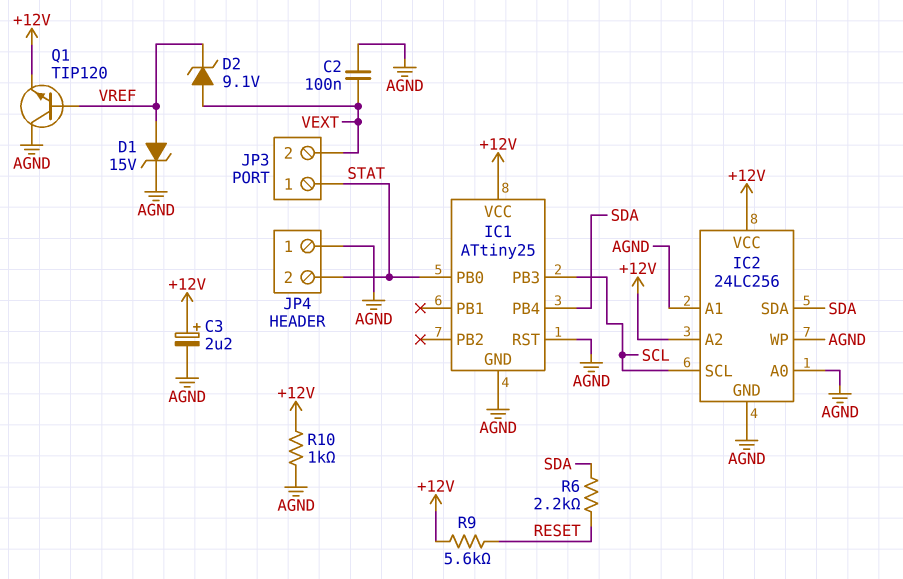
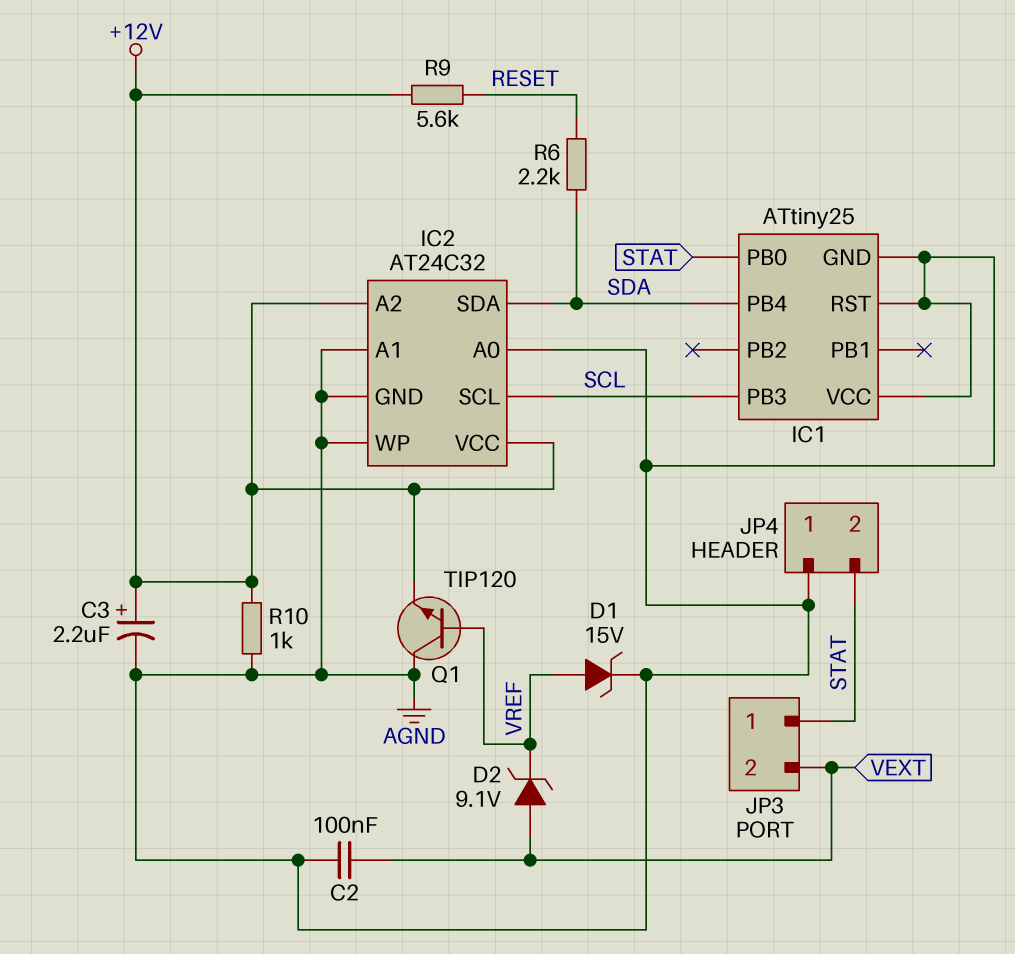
IC1 pin VCC: +12V -> AGND
IC2: 24LC256 -> AT24C32

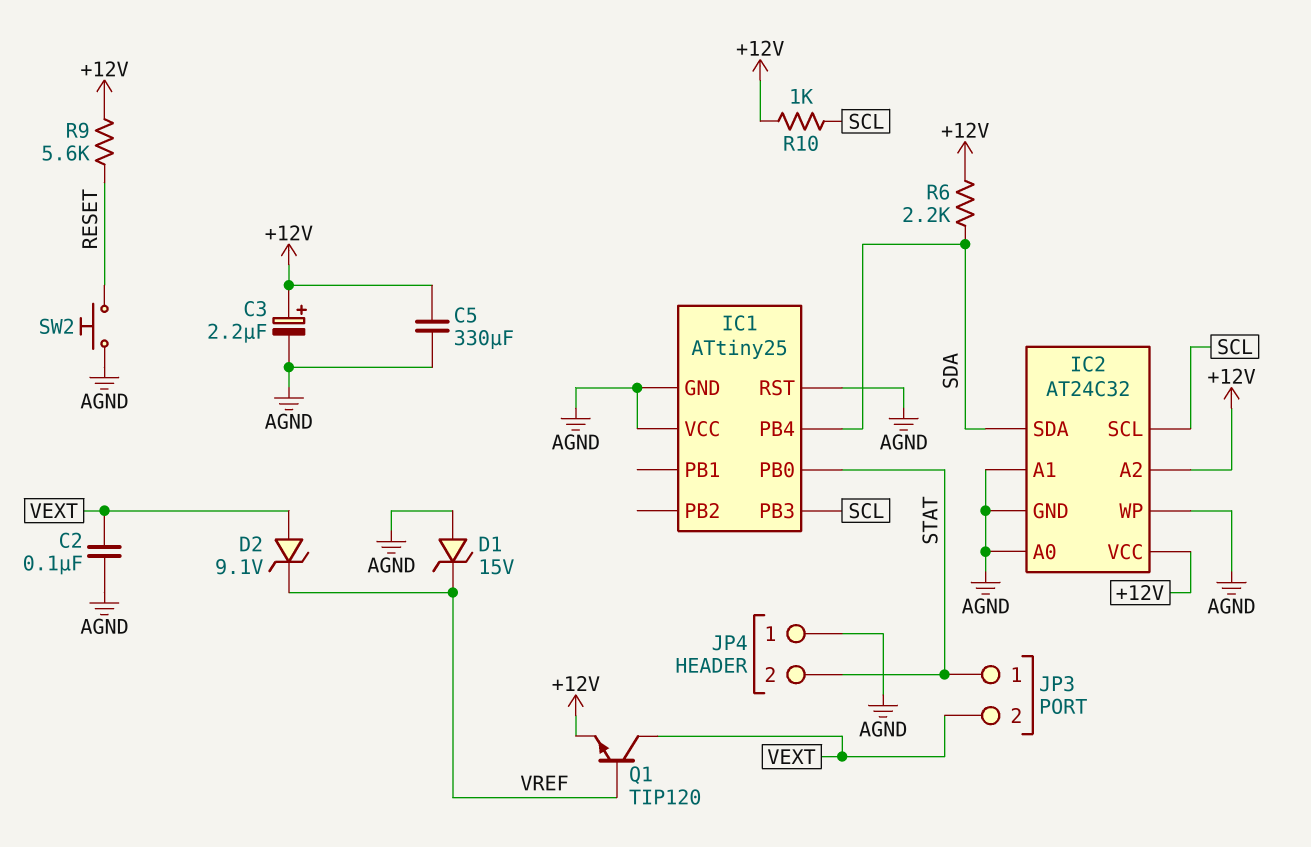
C5: none -> 330uF (+12V, AGND)
D1: zener 15V (A VREF, K AGND) -> zener 15V (A AGND, K VREF)
Q1: NPN TIP120 (B VREF, C AGND, E +12V) -> NPN TIP120 (B VREF, C VEXT, E +12V)
R6: 2.2k (RESET, SDA) -> 2.2k (+12V, SDA)
R10: 1k (+12V, AGND) -> 1k (+12V, SCL)
SW2: none -> button (AGND, RESET)

